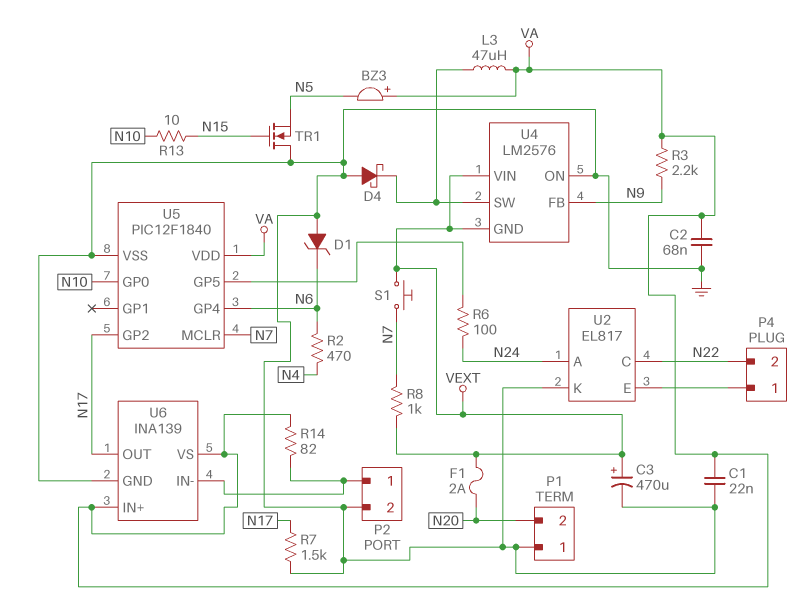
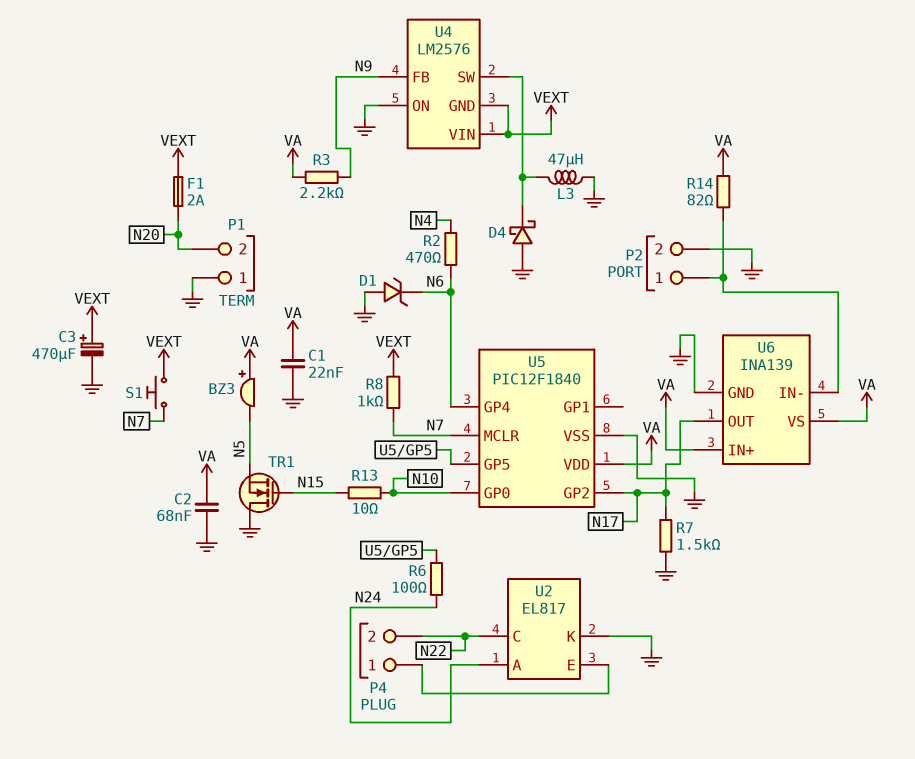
L3: 47uH (U4/SW, VA) -> 47uH (GND, U4/SW)

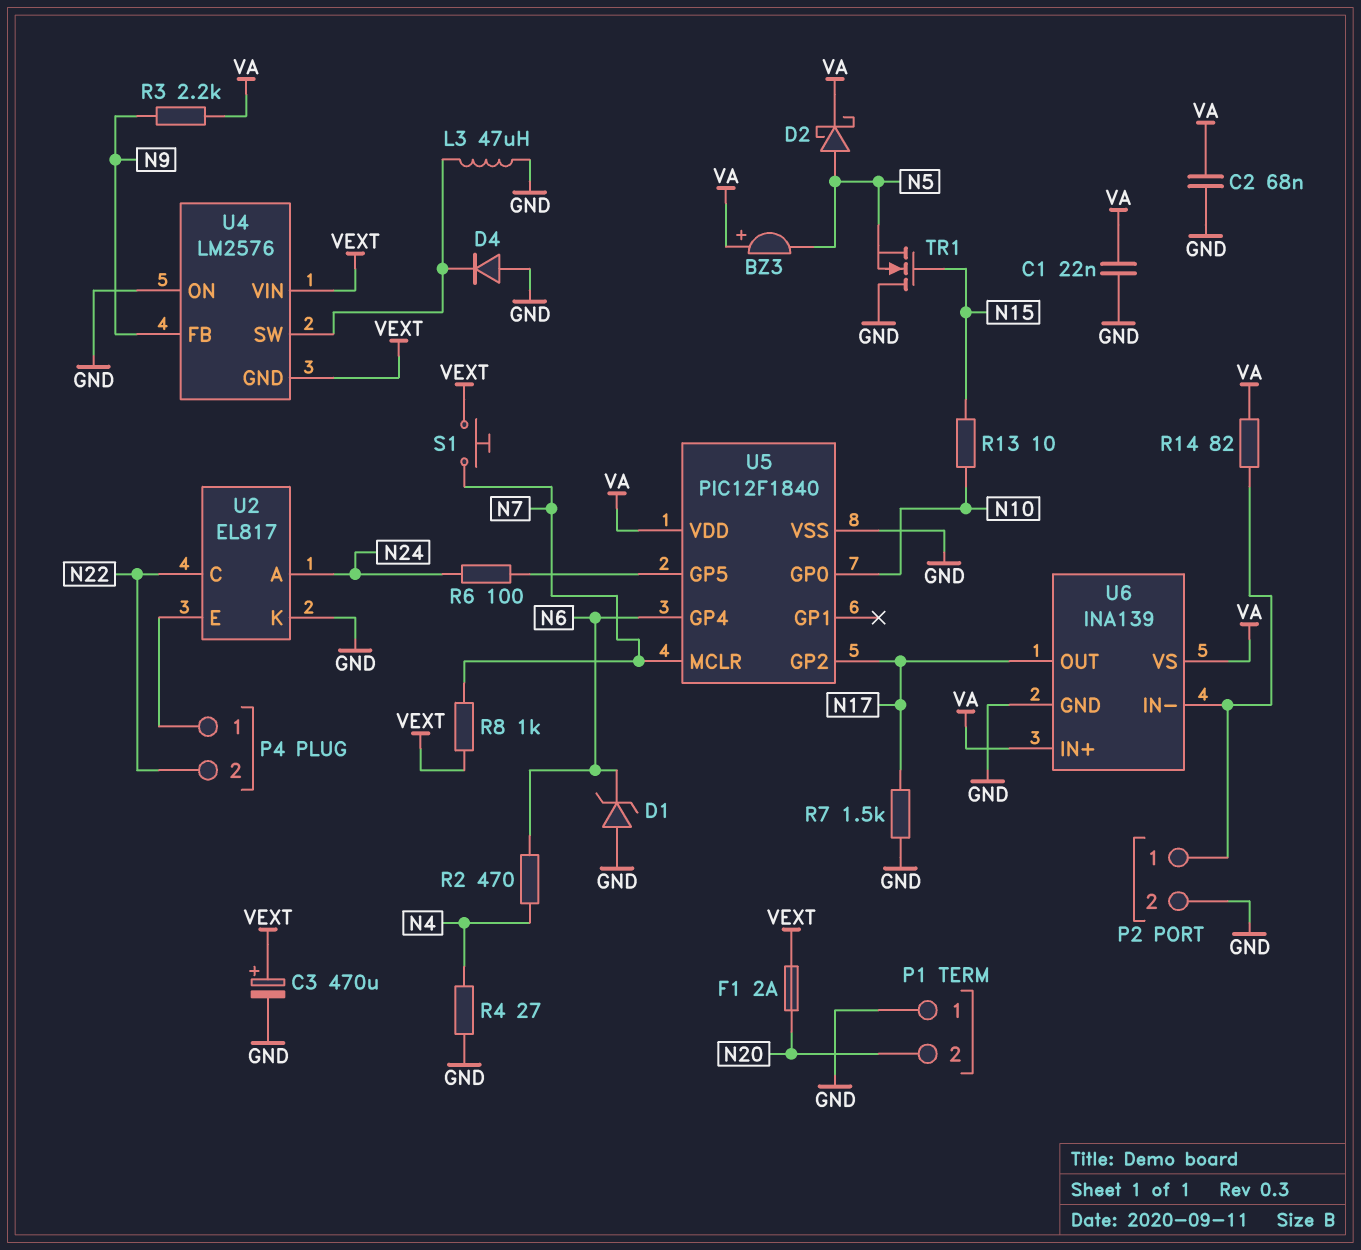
D2: none -> schottky (A N5, K VA)
D4: schottky (A GND, K U4/SW) -> diode (A GND, K U4/SW)
R4: none -> 27 (GND, N4)

